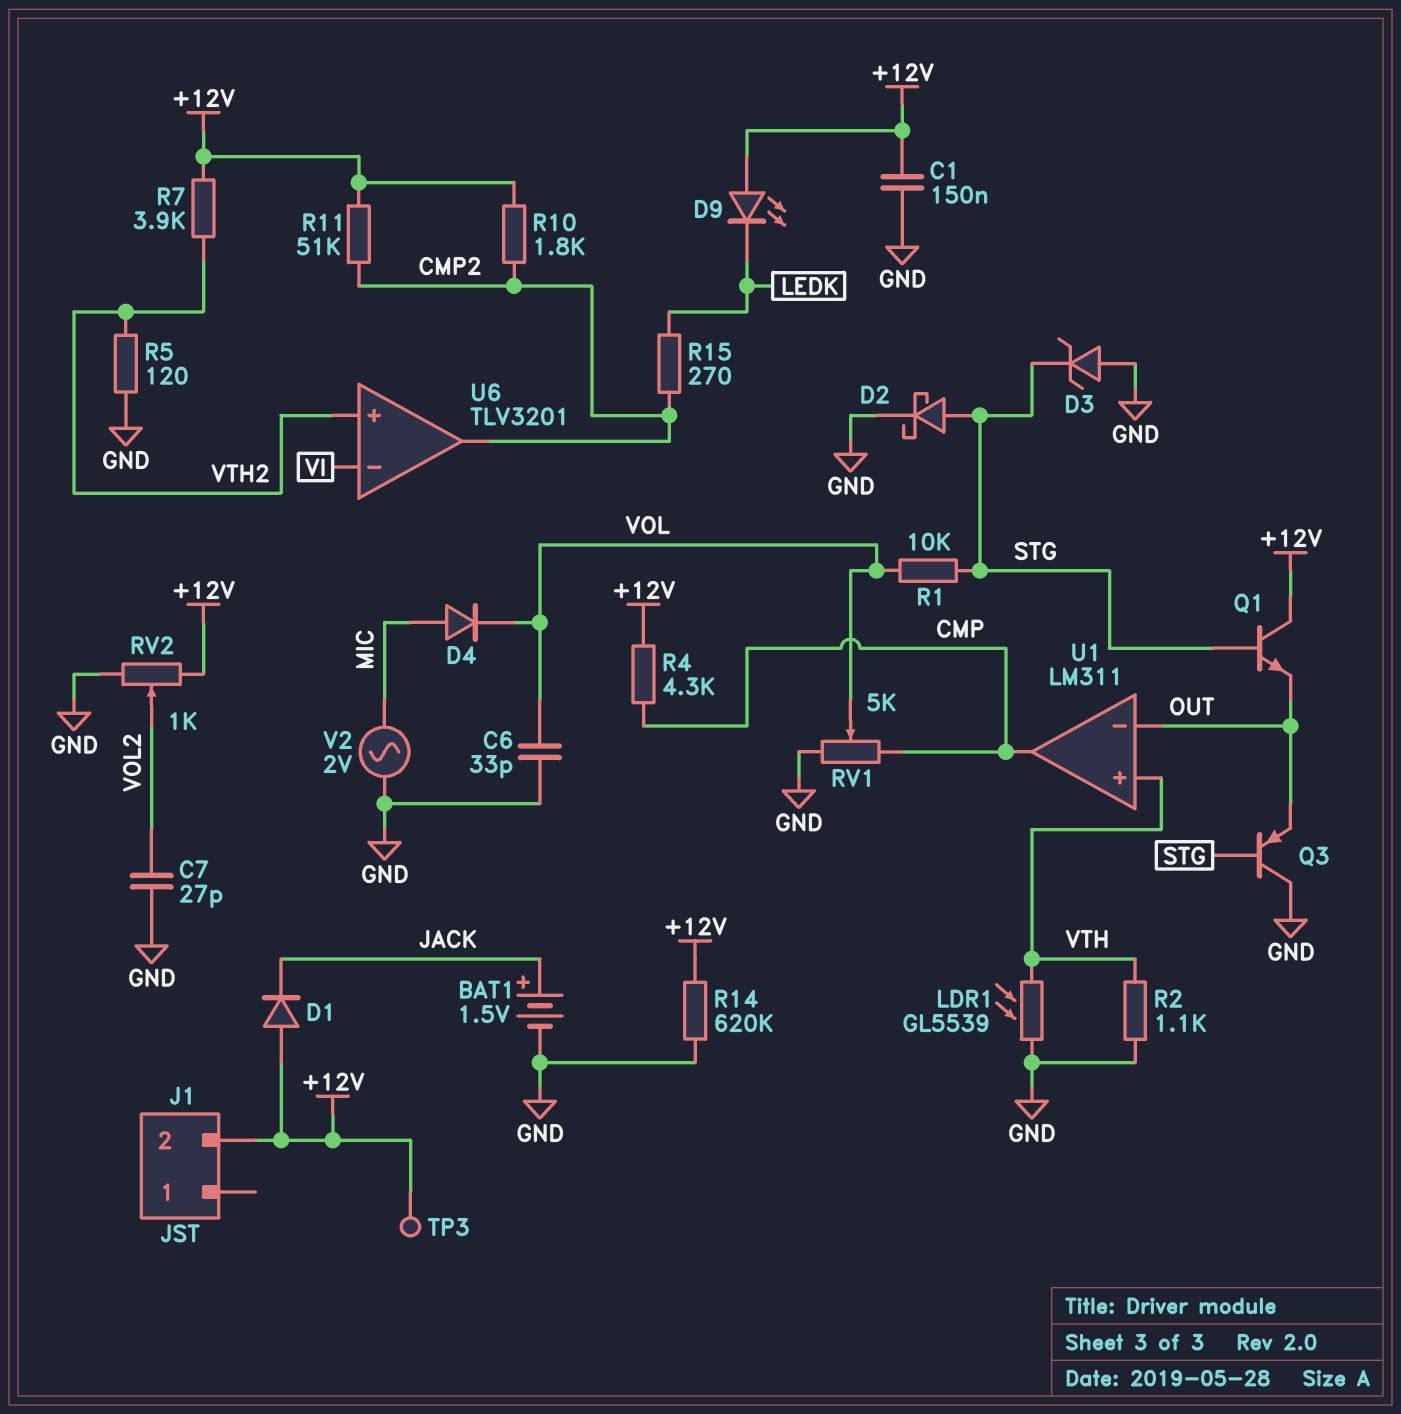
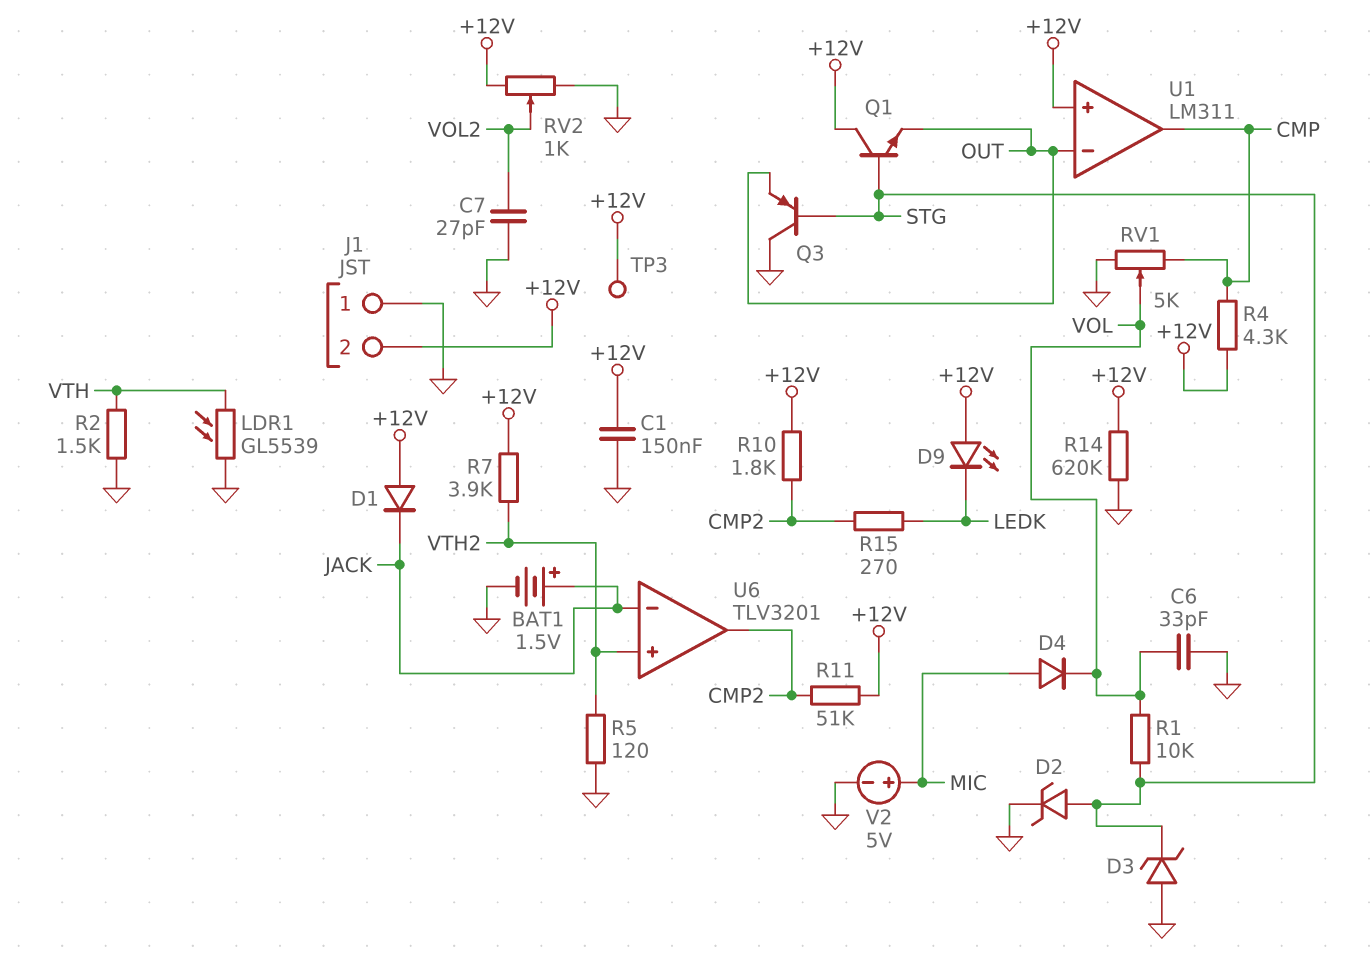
D2: schottky (A STG, K GND) -> zener (A STG, K GND)
J1 pin 1: none -> GND
R2: 1.1k (GND, VTH) -> 1.5k (GND, VTH)
U1 pin in+: VTH -> +12V
U6 pin in-: VI -> JACK
V2: AC 2V (GND, MIC) -> 5V (plus MIC, minus GND)

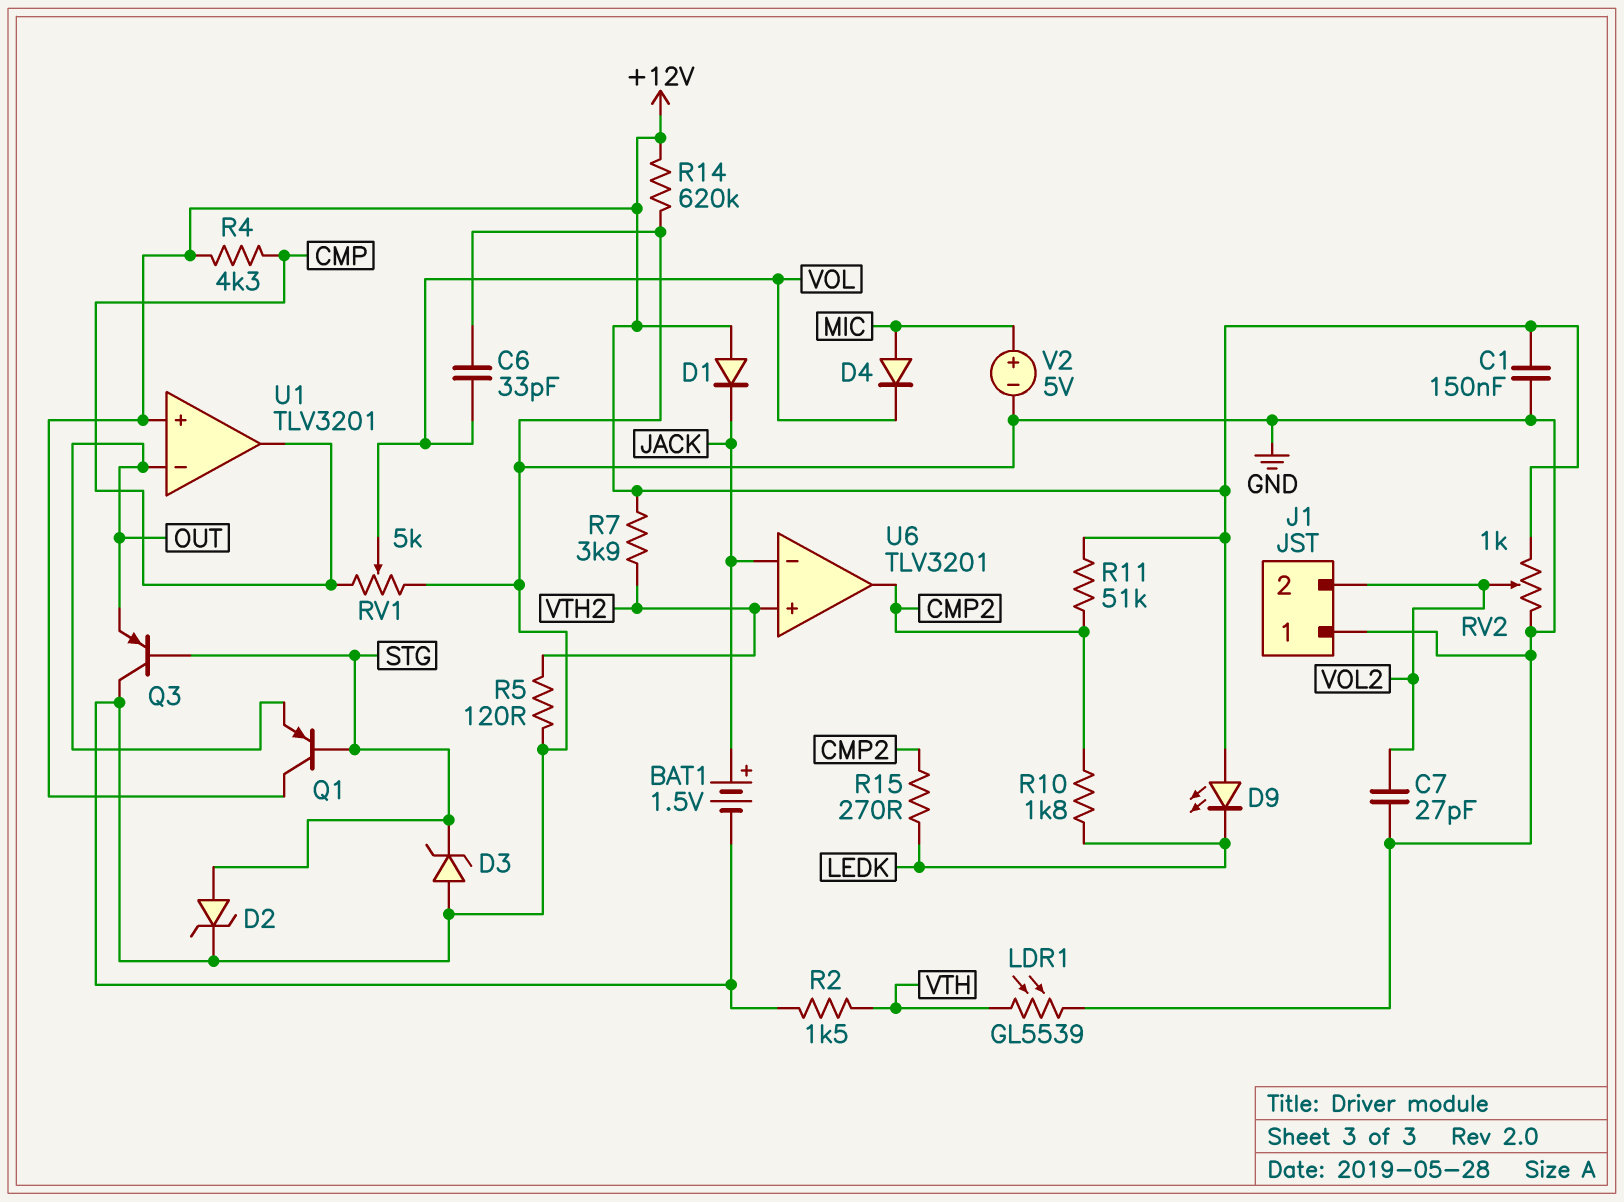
J1 pin 2: +12V -> VOL2
Q1: NPN (B STG, C +12V, E OUT) -> PNP (B STG, C +12V, E OUT)
R1: 10k (STG, VOL) -> none
R10: 1.8k (+12V, CMP2) -> 1.8k (CMP2, LEDK)
TP3: test point (+12V) -> none
U1: LM311 -> TLV3201

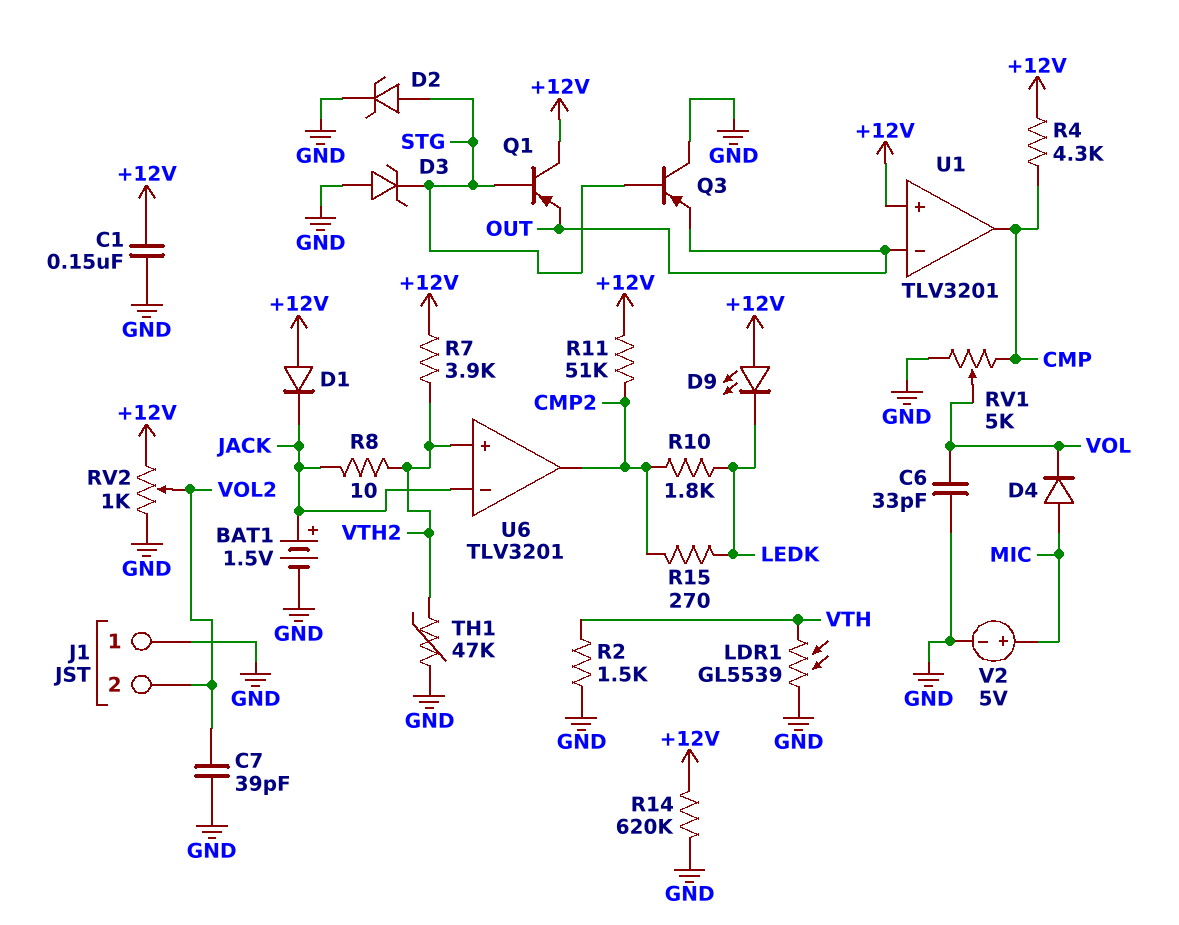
C7: 27pF (GND, VOL2) -> 39pF (GND, VOL2)
R5: 120 (GND, VTH2) -> none
R8: none -> 10 (JACK, VTH2)
TH1: none -> 47k (GND, VTH2)

